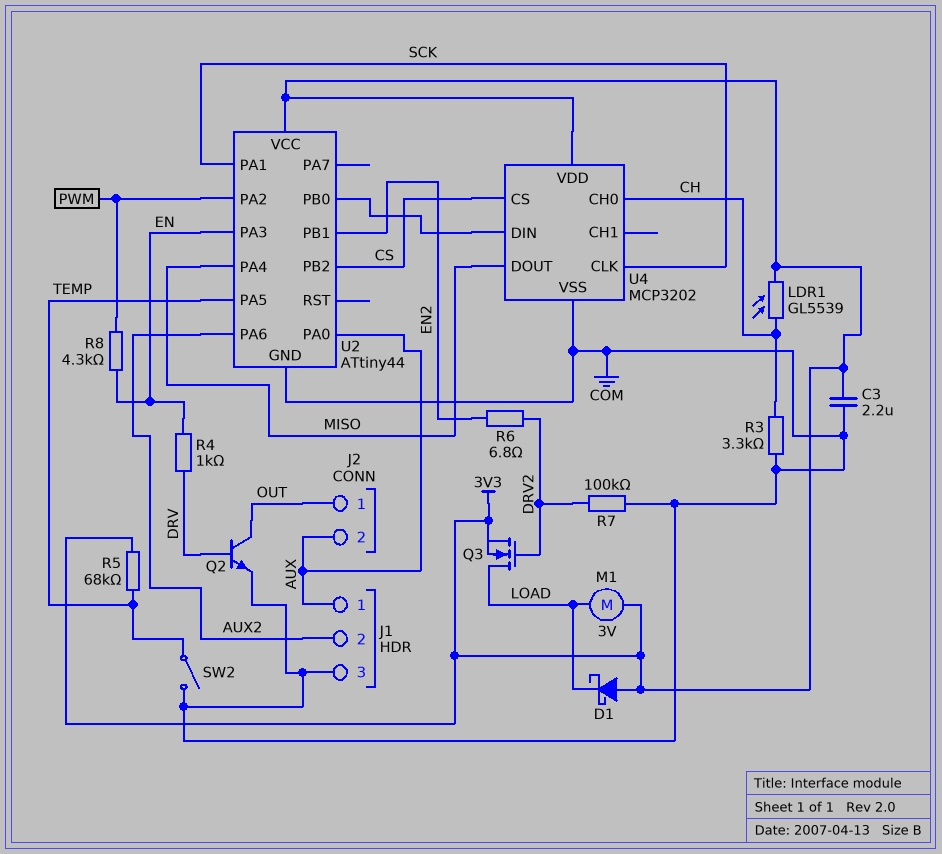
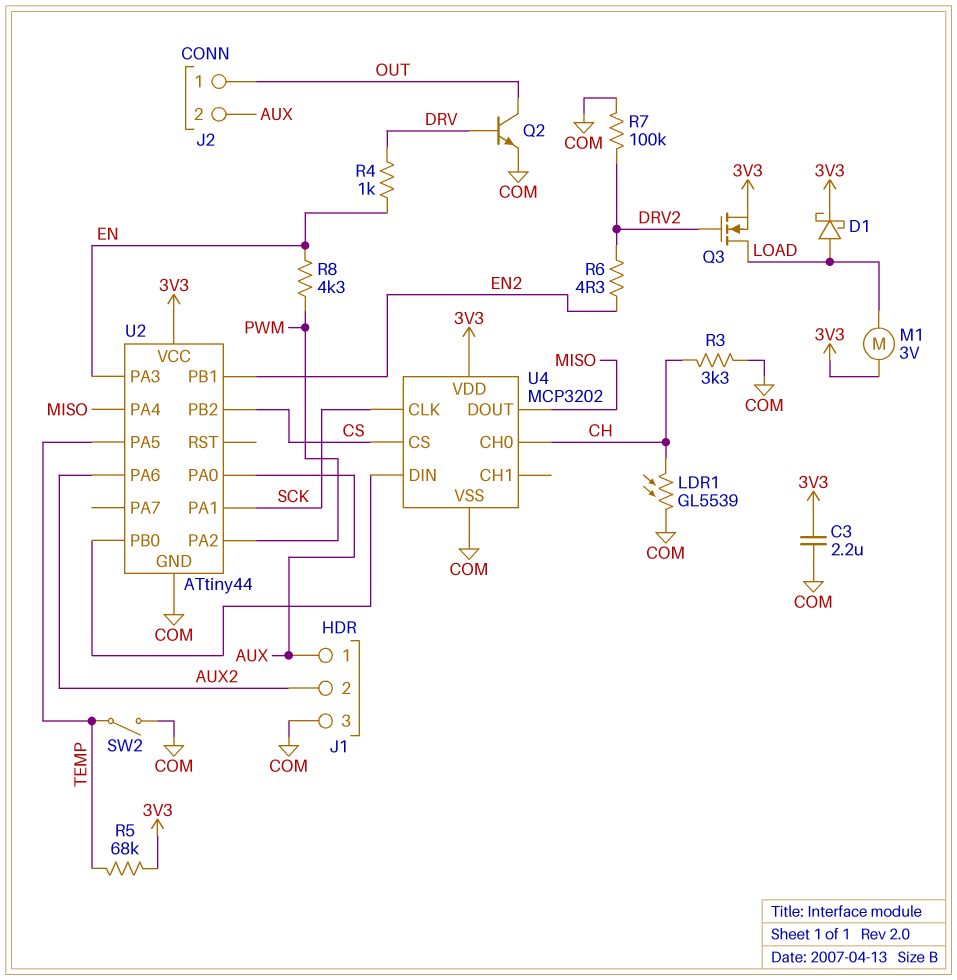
D1: schottky (A 3V3, K LOAD) -> schottky (A LOAD, K 3V3)
LDR1: GL5539 (3V3, CH) -> GL5539 (CH, COM)
R6: 6.8 (DRV2, EN2) -> 4.3 (DRV2, EN2)

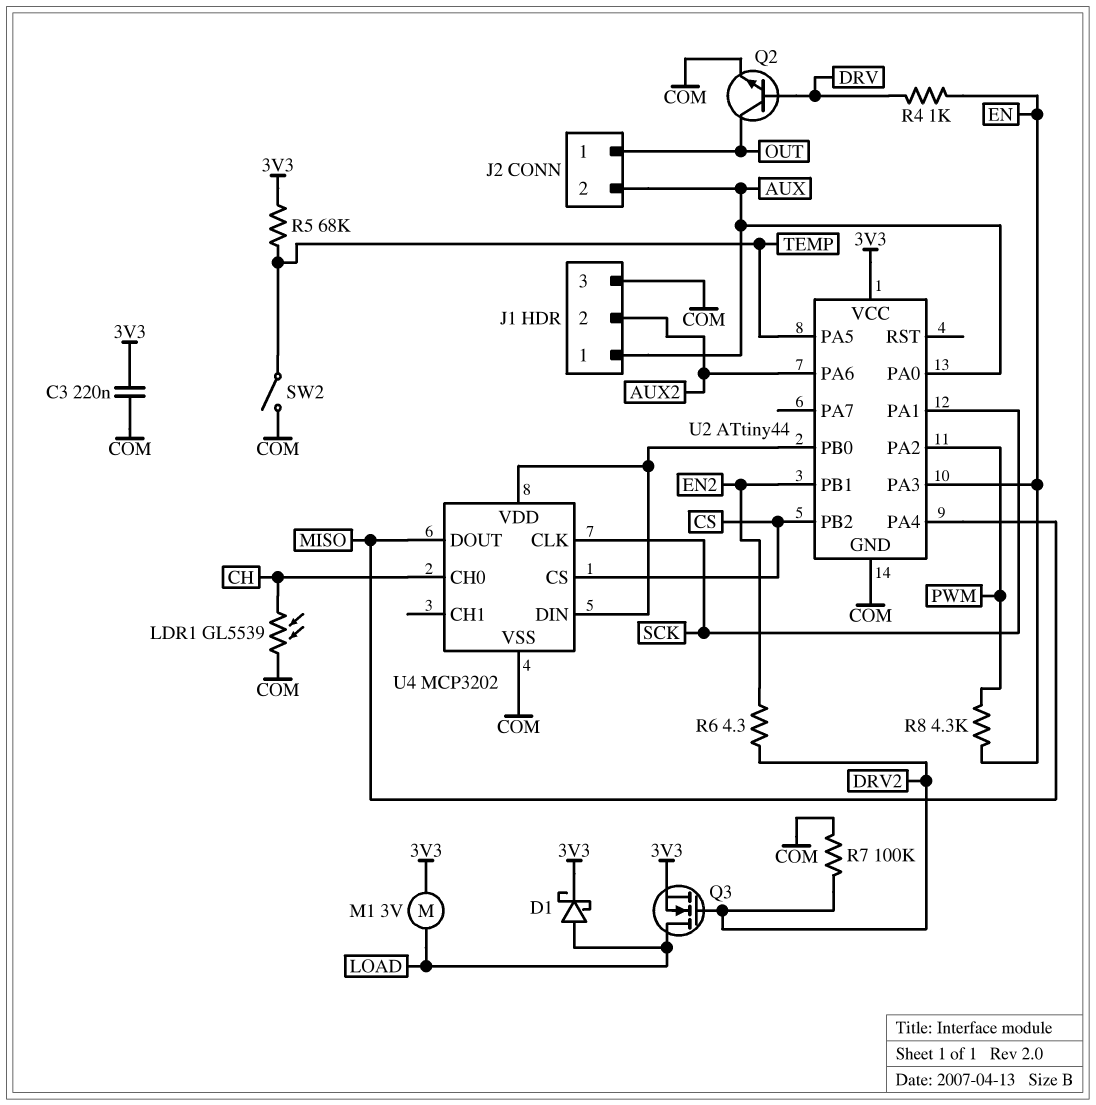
C3: 2.2uF (3V3, COM) -> 220nF (3V3, COM)
R3: 3.3k (CH, COM) -> none
U4 pin VDD: 3V3 -> U2/PB0

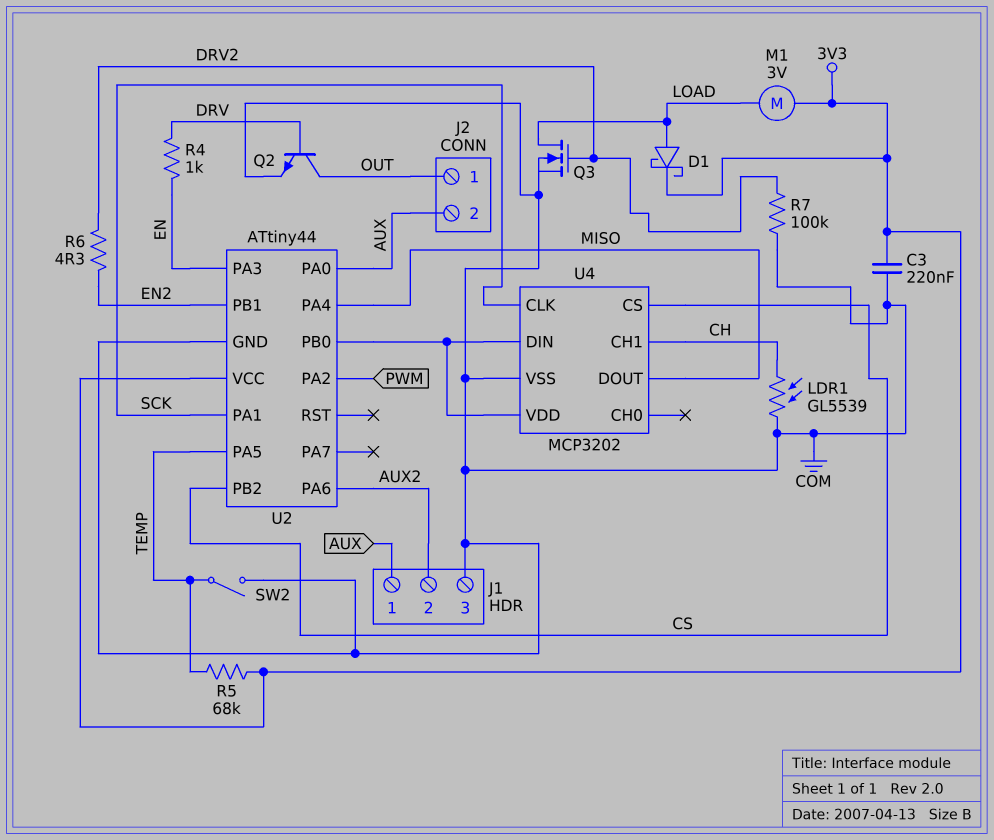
Q3: NMOS (G DRV2, D LOAD, S 3V3) -> NMOS (G DRV2, D LOAD, S COM)
R8: 4.3k (EN, PWM) -> none
U4 pin CH0: CH -> none
U4 pin CH1: none -> CH

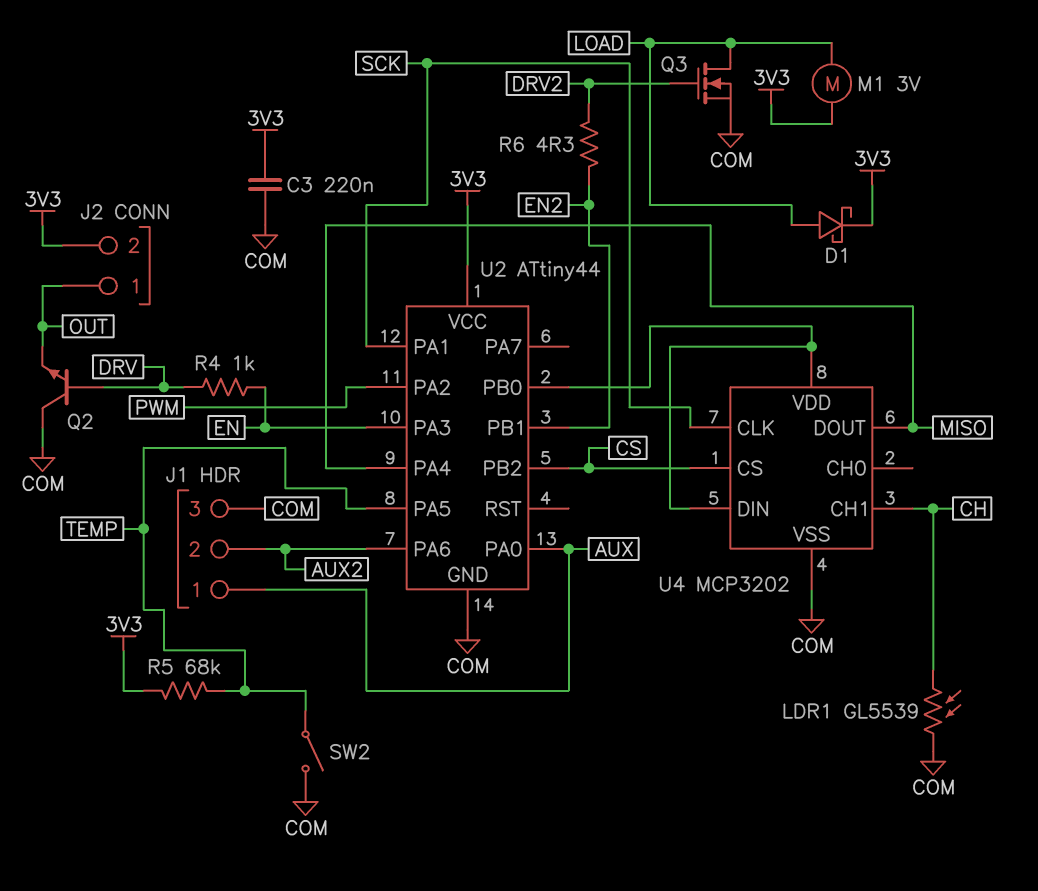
J2 pin 2: AUX -> 3V3
Q2: NPN (B DRV, C OUT, E COM) -> NPN (B DRV, C COM, E OUT)
R7: 100k (COM, DRV2) -> none

